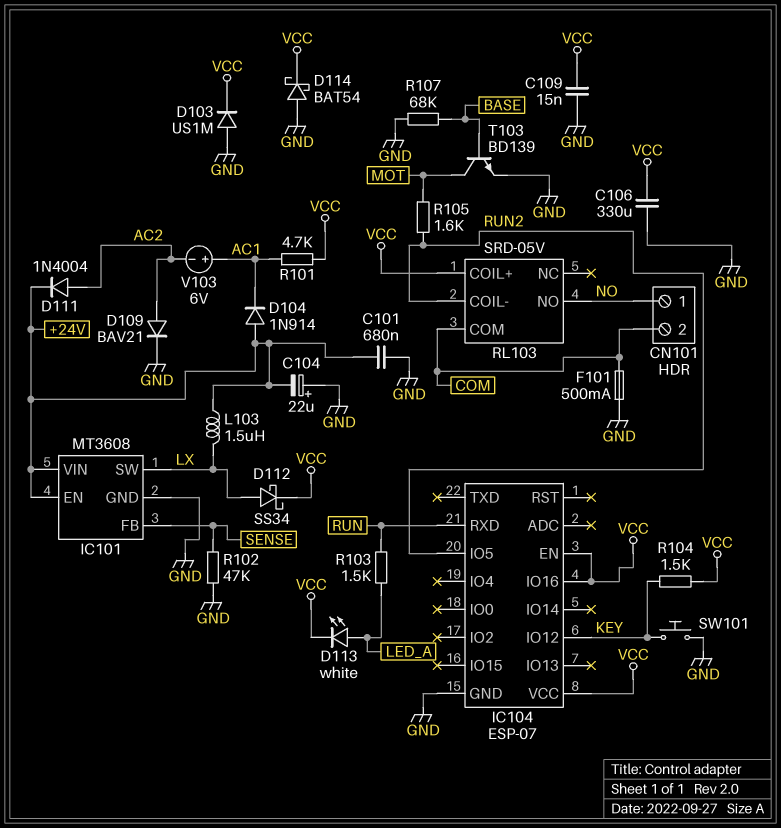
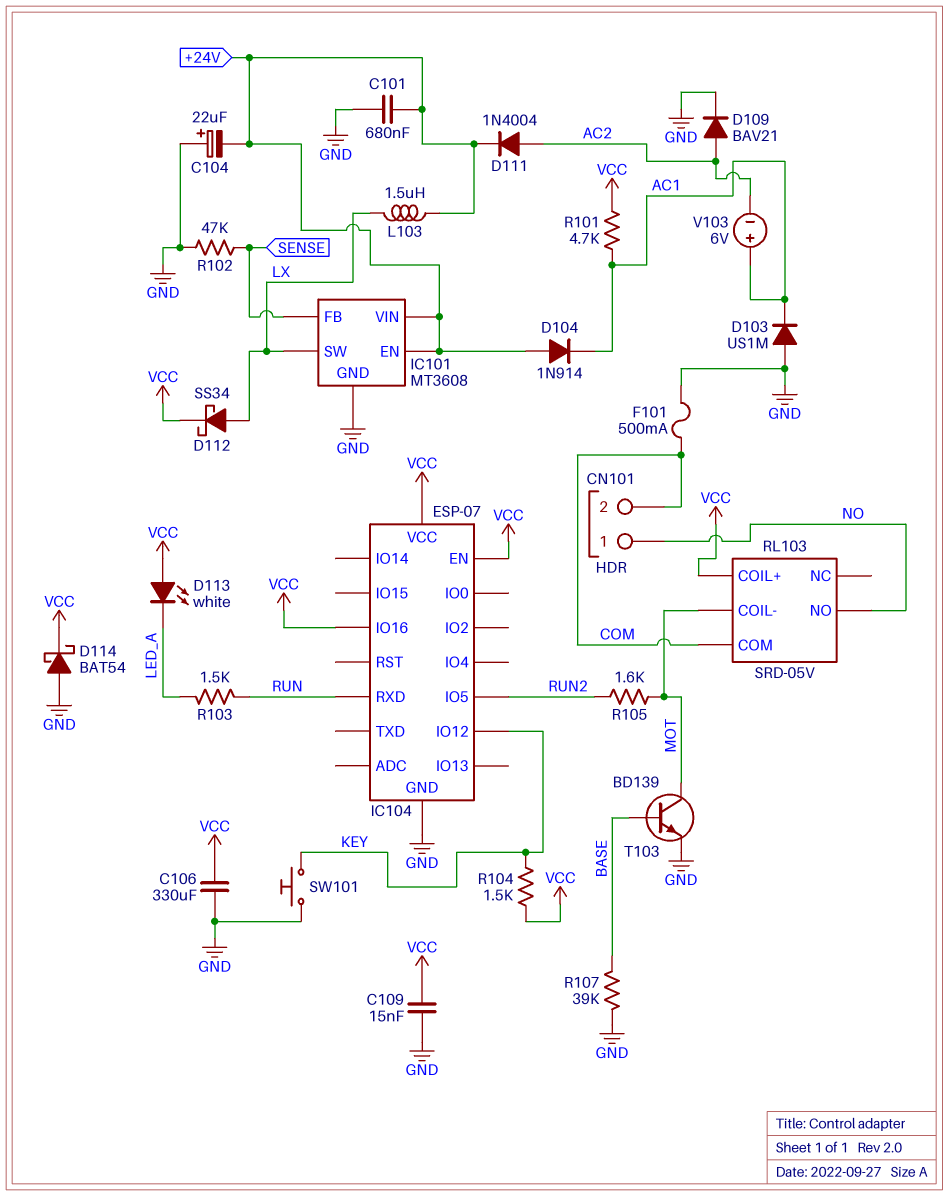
D103: diode US1M (A GND, K VCC) -> diode US1M (A GND, K AC1)
D113: LED white (A LED_A, K VCC) -> LED white (A VCC, K LED_A)
R107: 68k (BASE, GND) -> 39k (BASE, GND)
RL103 pin COIL-: RUN2 -> MOT

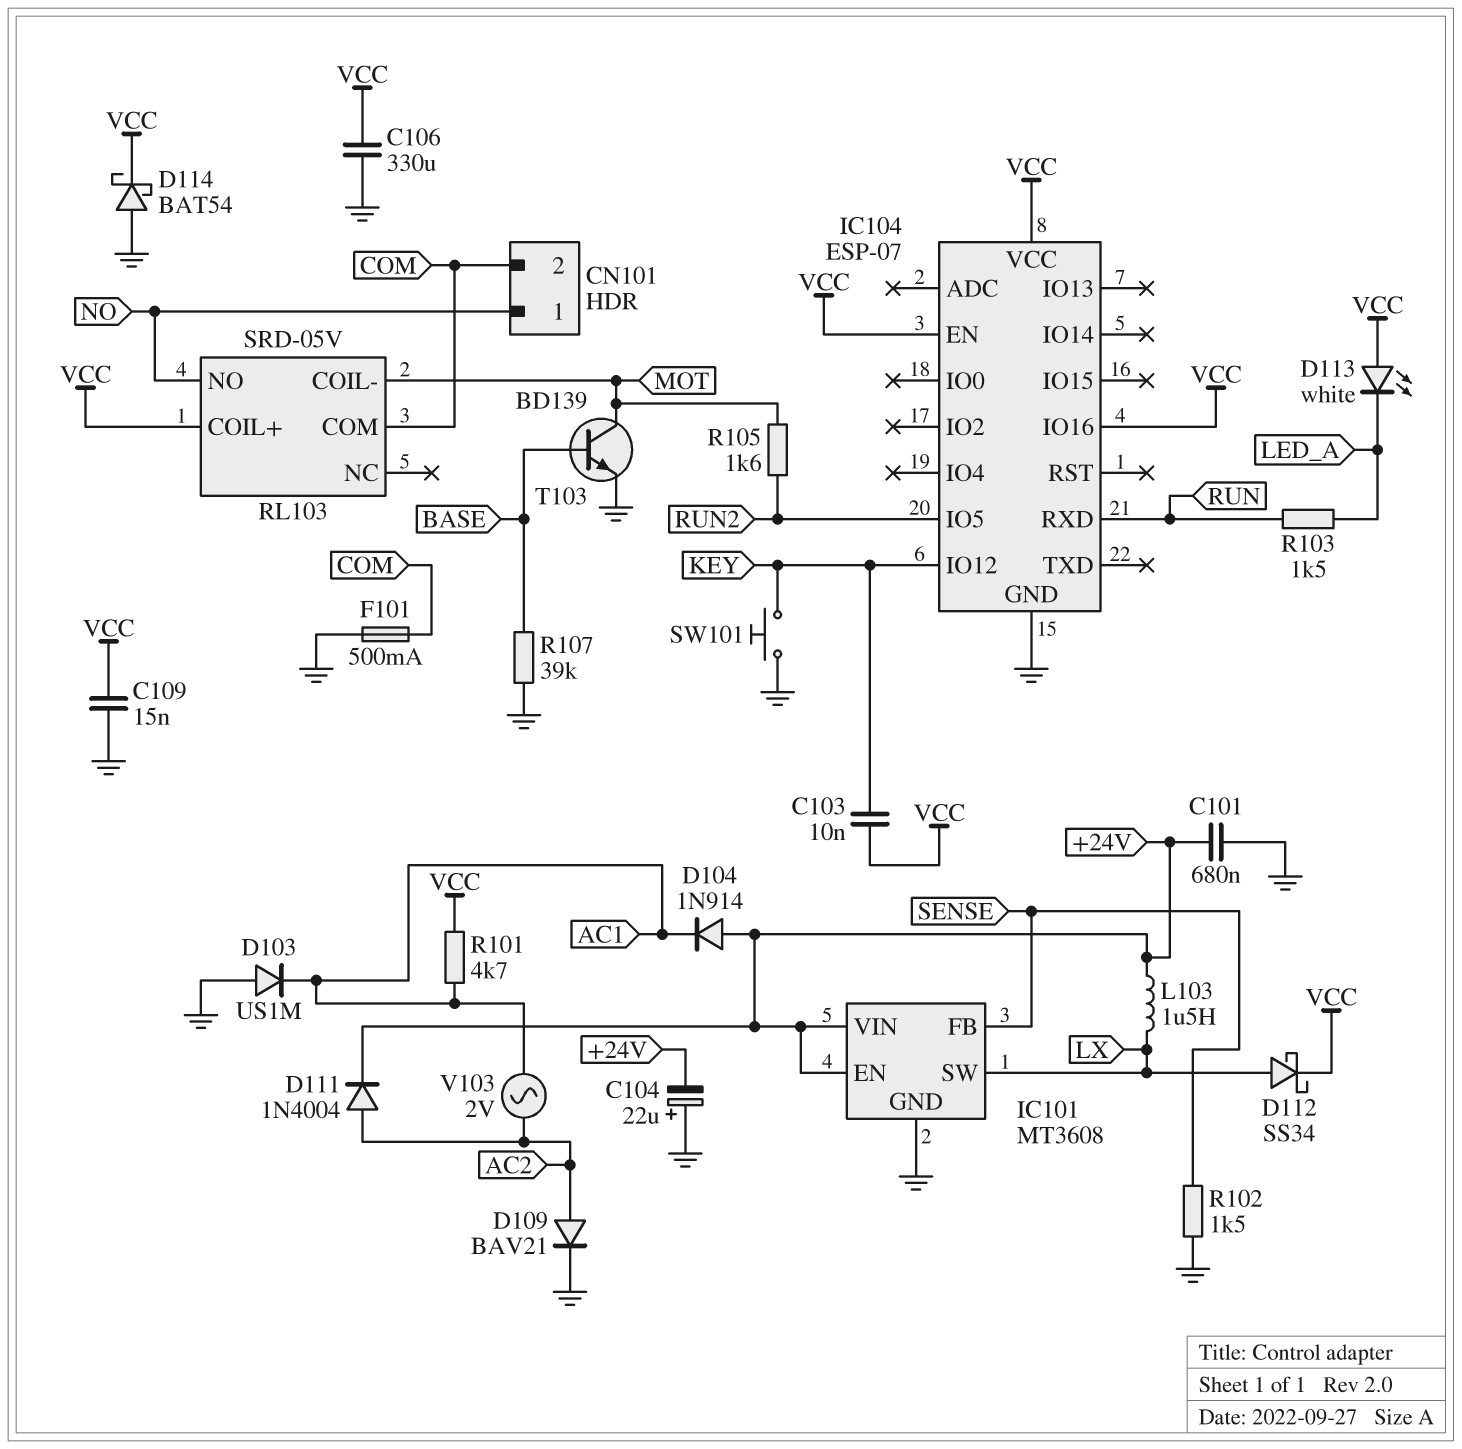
C103: none -> 10nF (KEY, VCC)
R102: 47k (GND, SENSE) -> 1.5k (GND, SENSE)
R104: 1.5k (KEY, VCC) -> none
V103: 6V (plus AC1, minus AC2) -> AC 2V (AC1, AC2)

